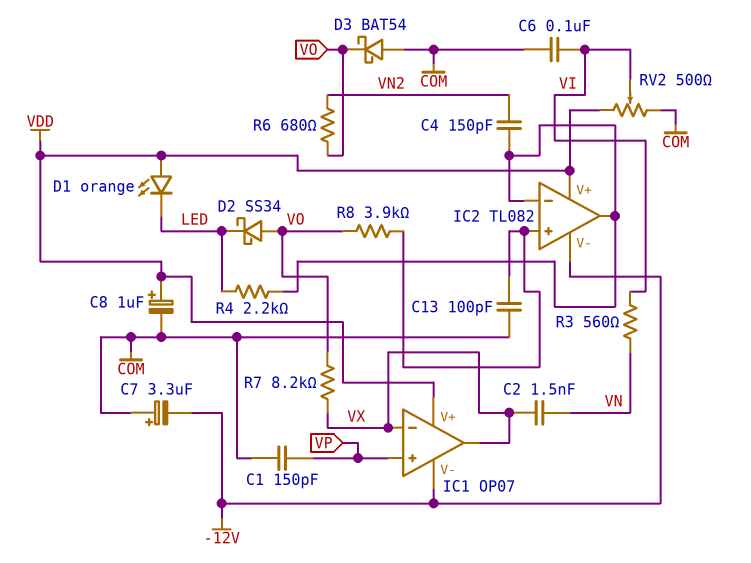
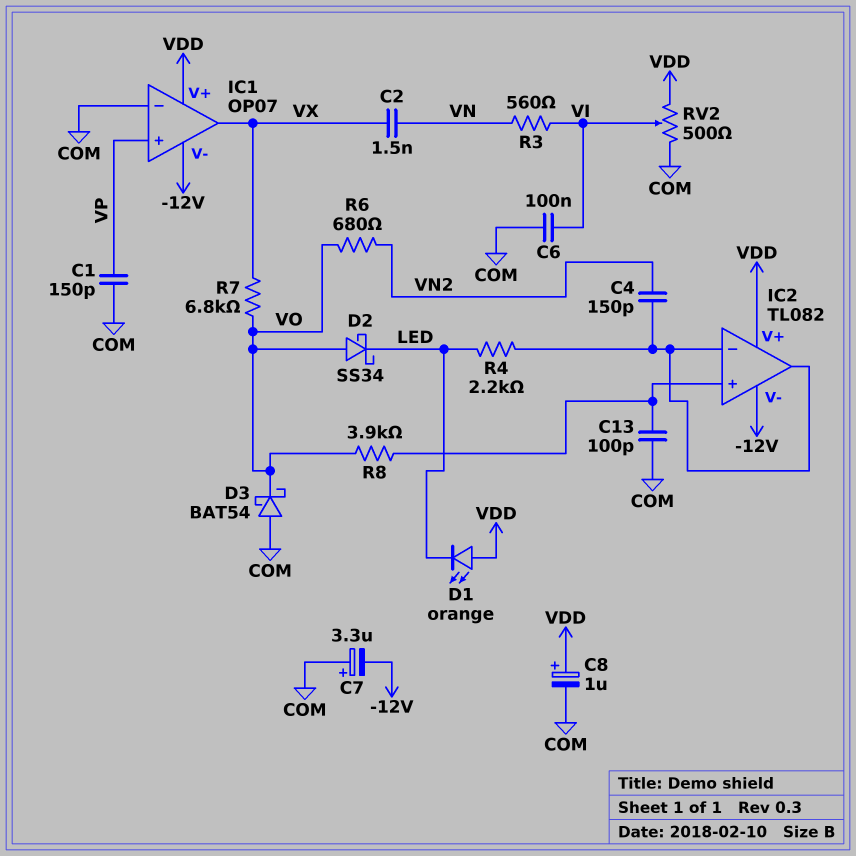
IC1 pin in-: VX -> COM
R7: 8.2k (VO, VX) -> 6.8k (VO, VX)

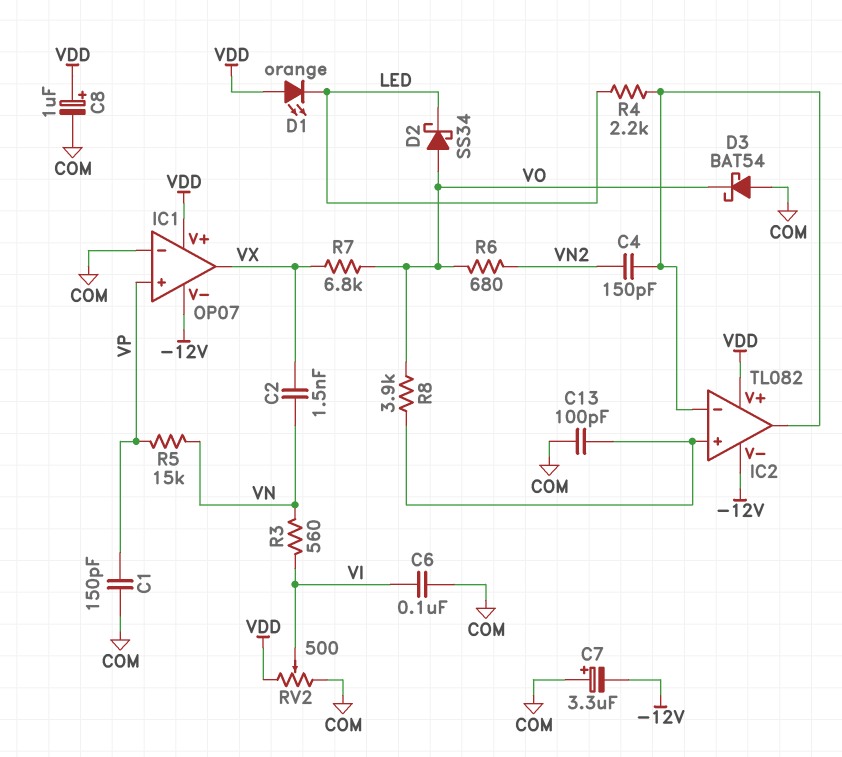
R5: none -> 15k (VN, VP)

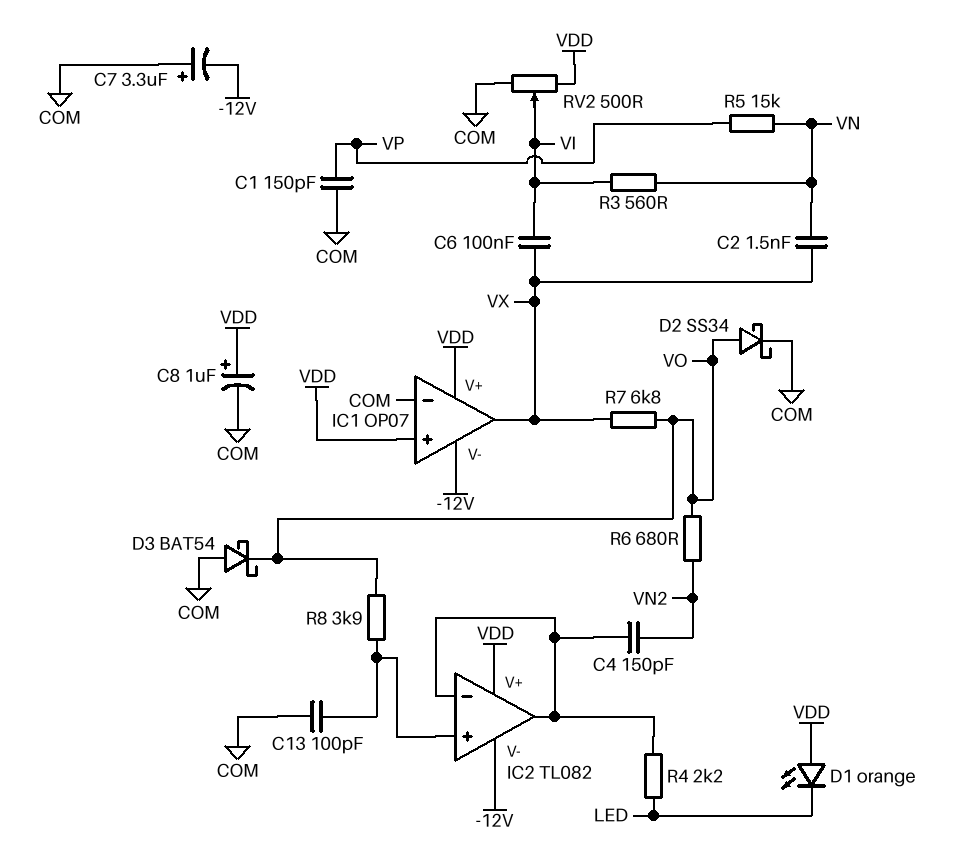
C6: 100nF (COM, VI) -> 100nF (VI, VX)
D2: schottky SS34 (A VO, K LED) -> schottky SS34 (A VO, K COM)
IC1 pin in+: VP -> VDD

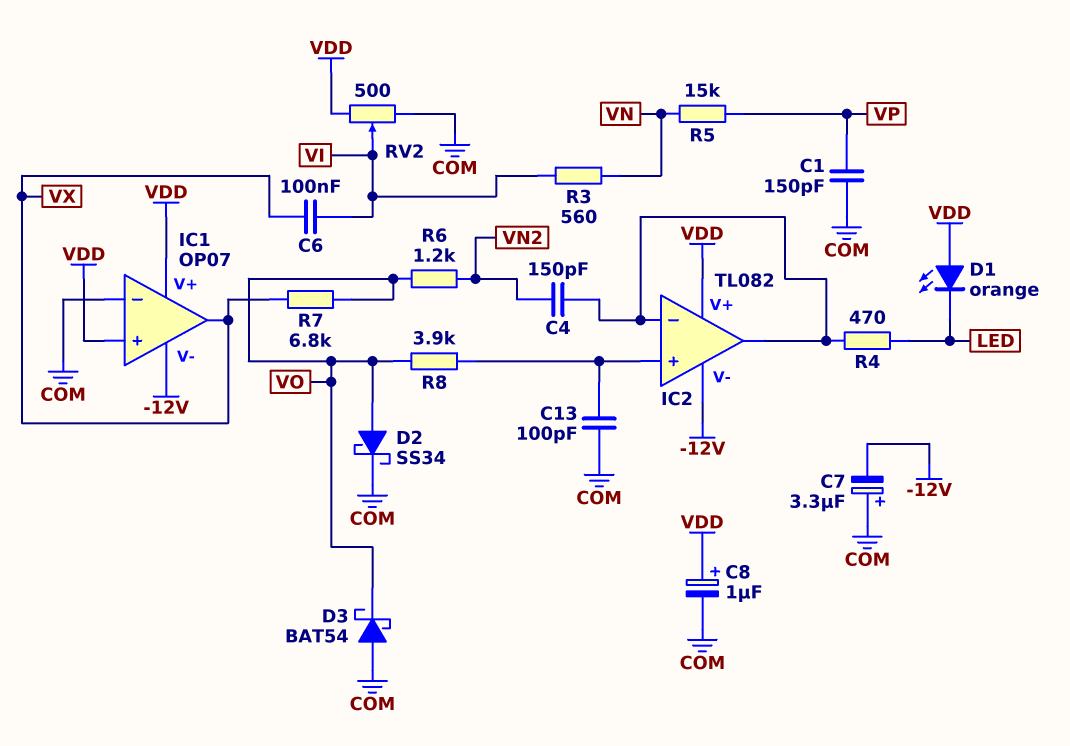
C2: 1.5nF (VN, VX) -> none
R4: 2.2k (IC2/in-, LED) -> 470 (IC2/in-, LED)
R6: 680 (VN2, VO) -> 1.2k (VN2, VO)

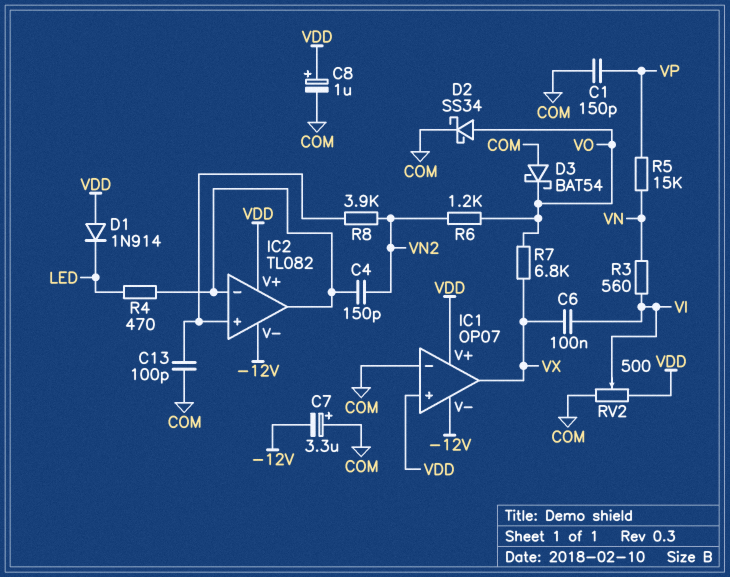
D1: LED orange (A VDD, K LED) -> diode 1N914 (A VDD, K LED)
R8: 3.9k (IC2/in+, VO) -> 3.9k (IC2/in+, VN2)

